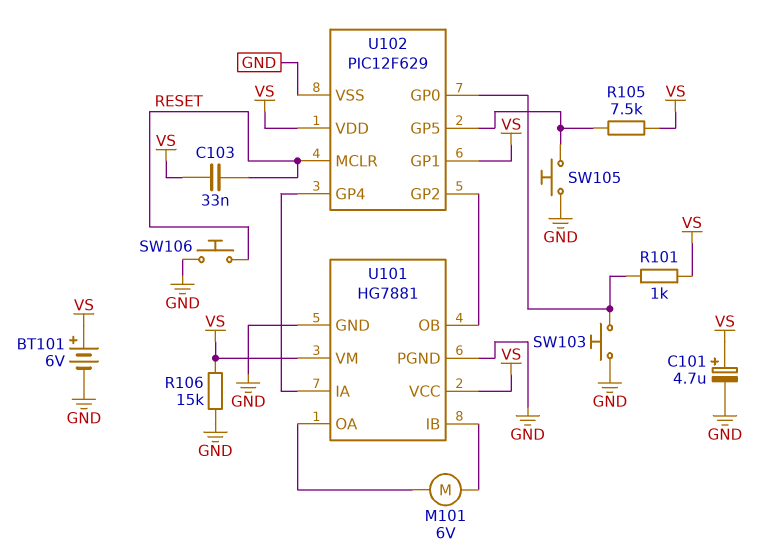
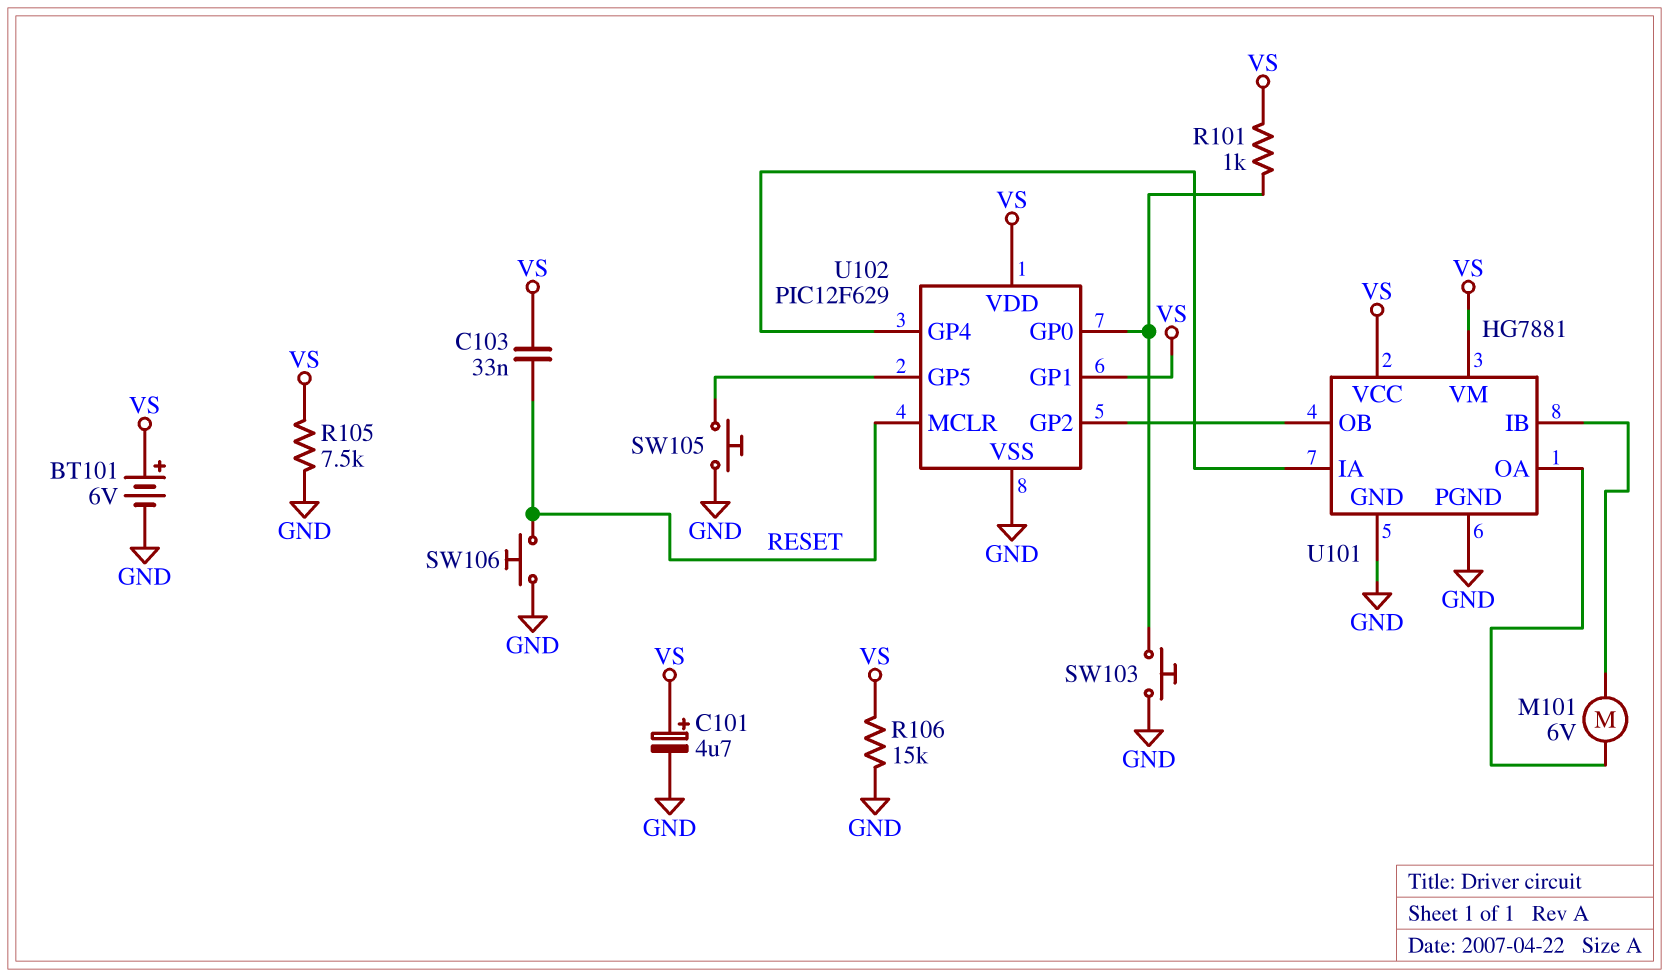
R105: 7.5k (U102/GP5, VS) -> 7.5k (GND, VS)

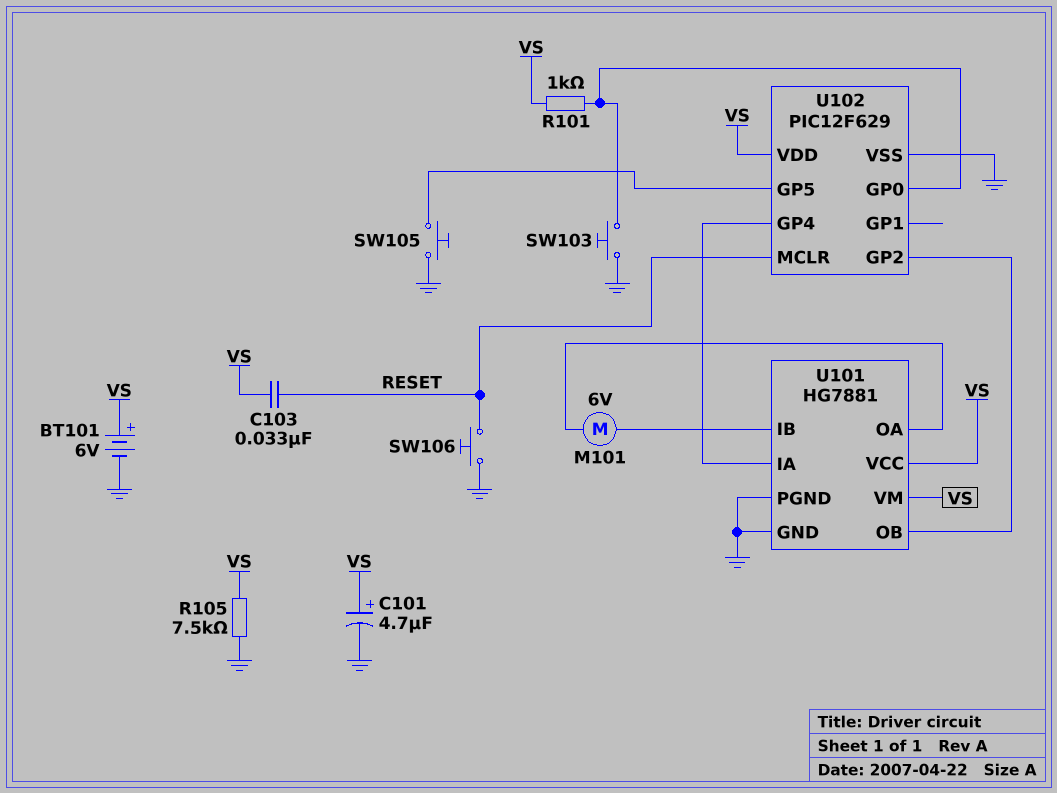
R106: 15k (GND, VS) -> none
U102 pin GP1: VS -> none

